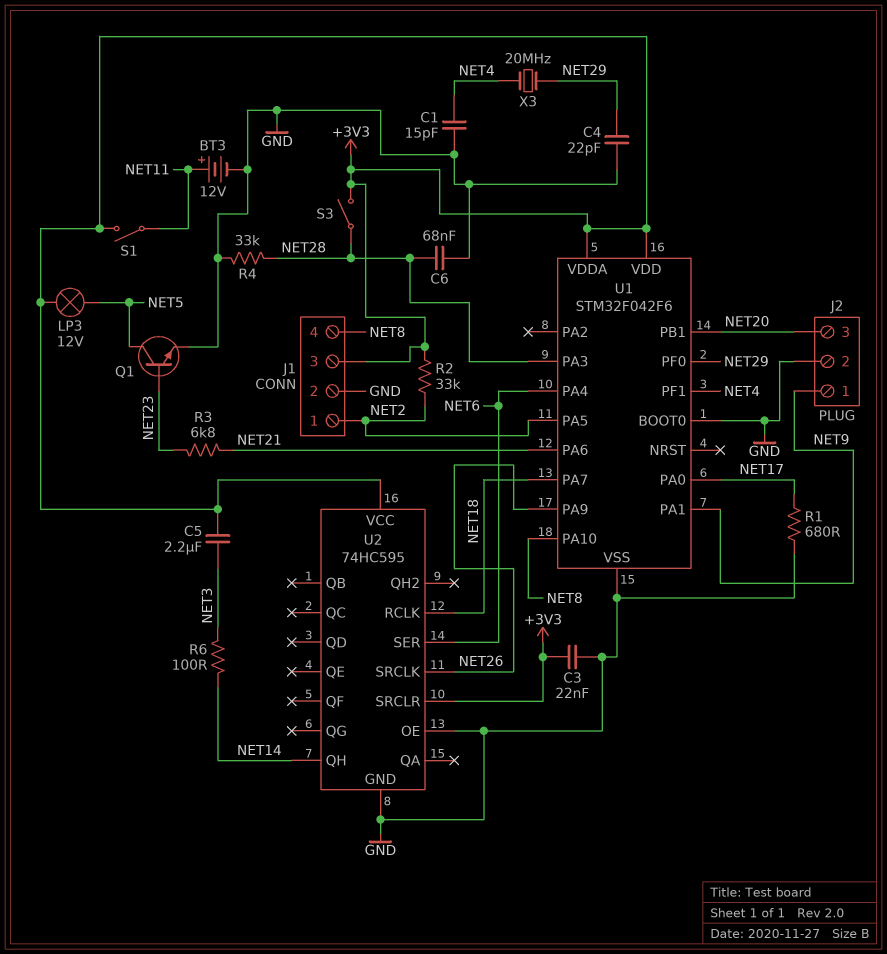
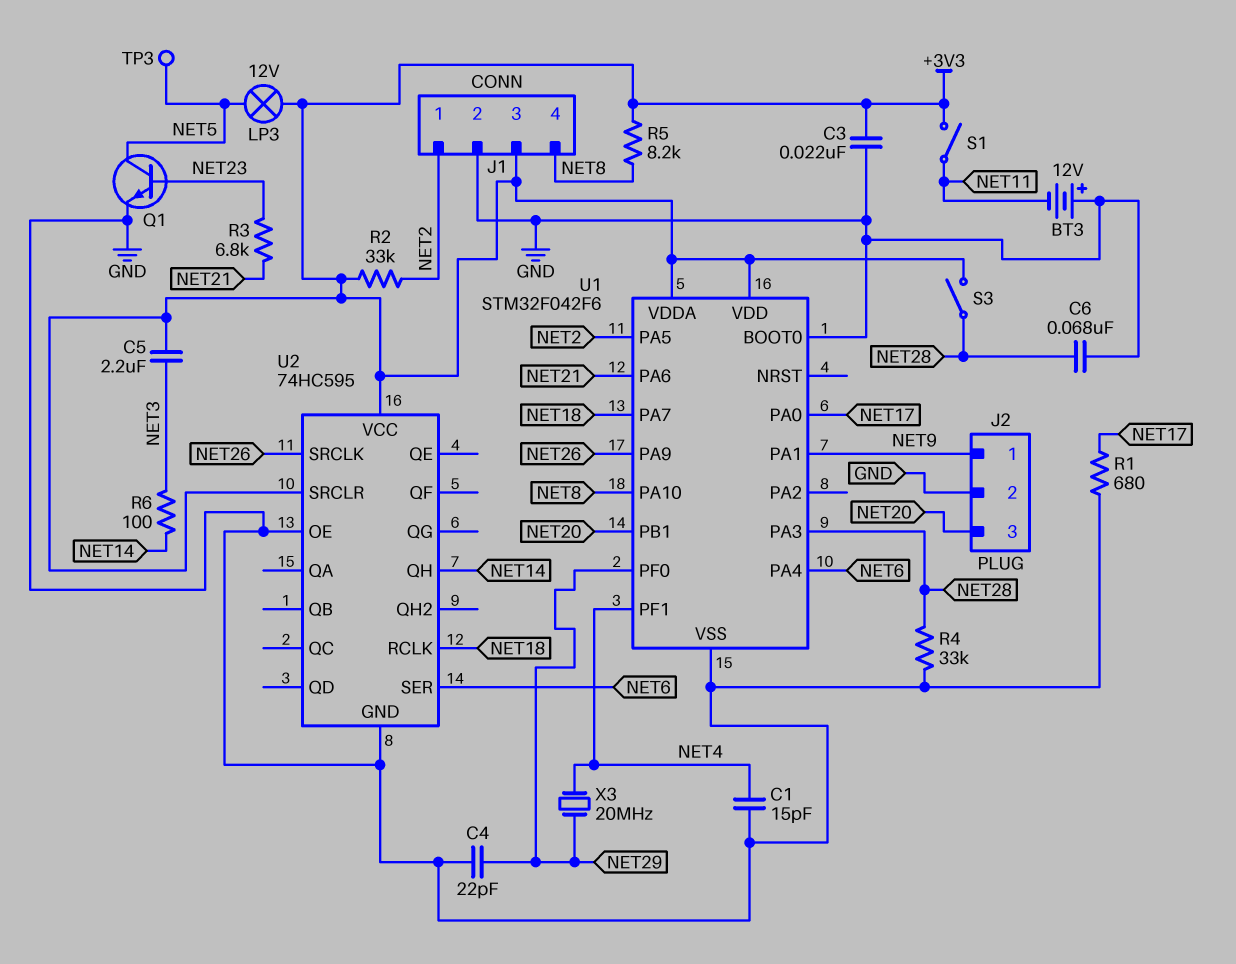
BT3: 12V (plus NET11, minus GND) -> 12V (plus GND, minus NET11)
R5: none -> 8.2k (+3V3, NET8)
TP3: none -> test point (NET5)

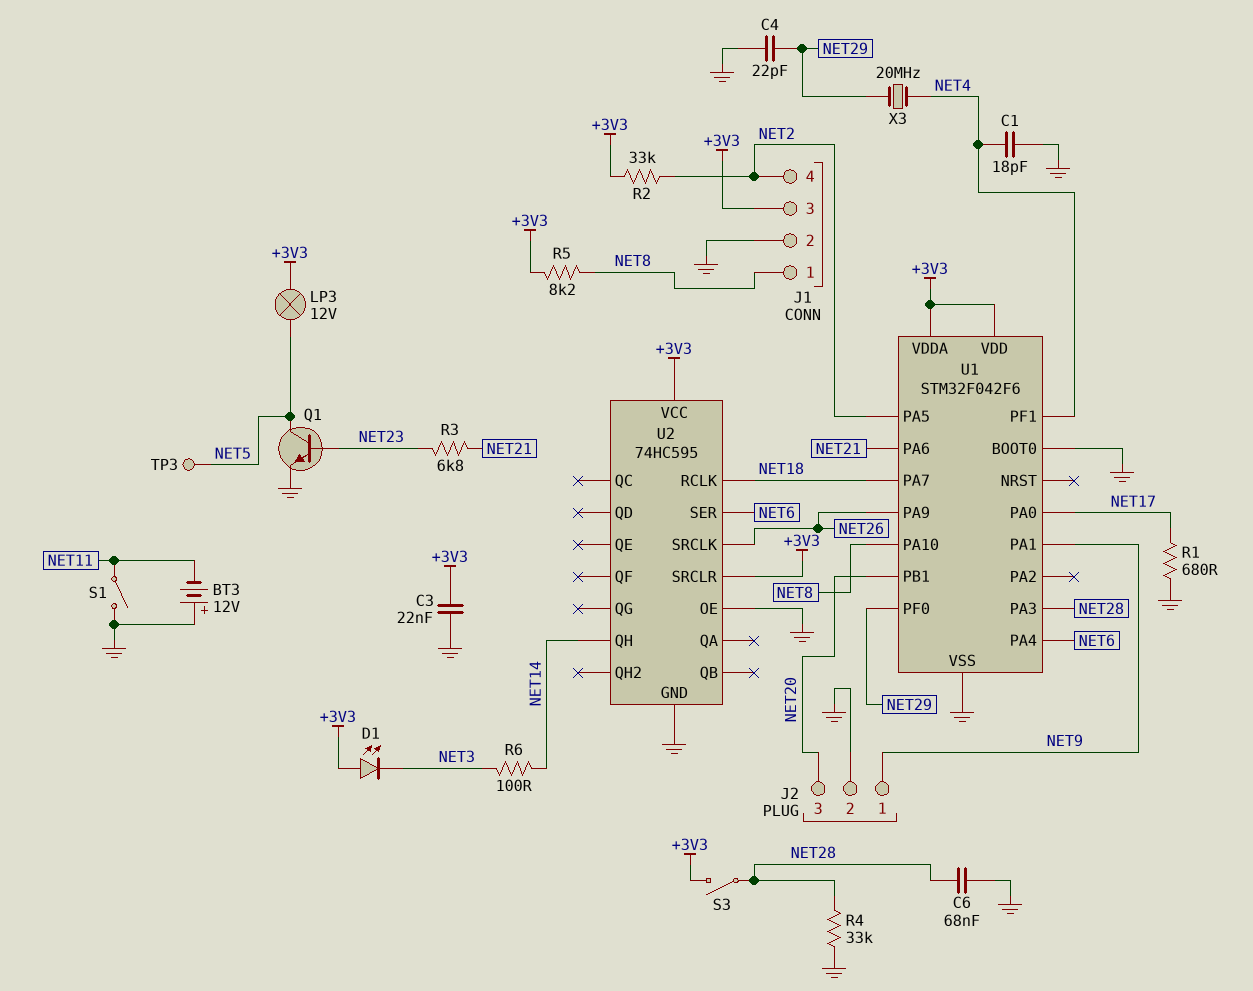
C1: 15pF (GND, NET4) -> 18pF (GND, NET4)
C5: 2.2uF (+3V3, NET3) -> none
D1: none -> LED (A +3V3, K NET3)
J1 pin 1: NET2 -> NET8
J1 pin 4: NET8 -> NET2
S1: switch (+3V3, NET11) -> switch (GND, NET11)

